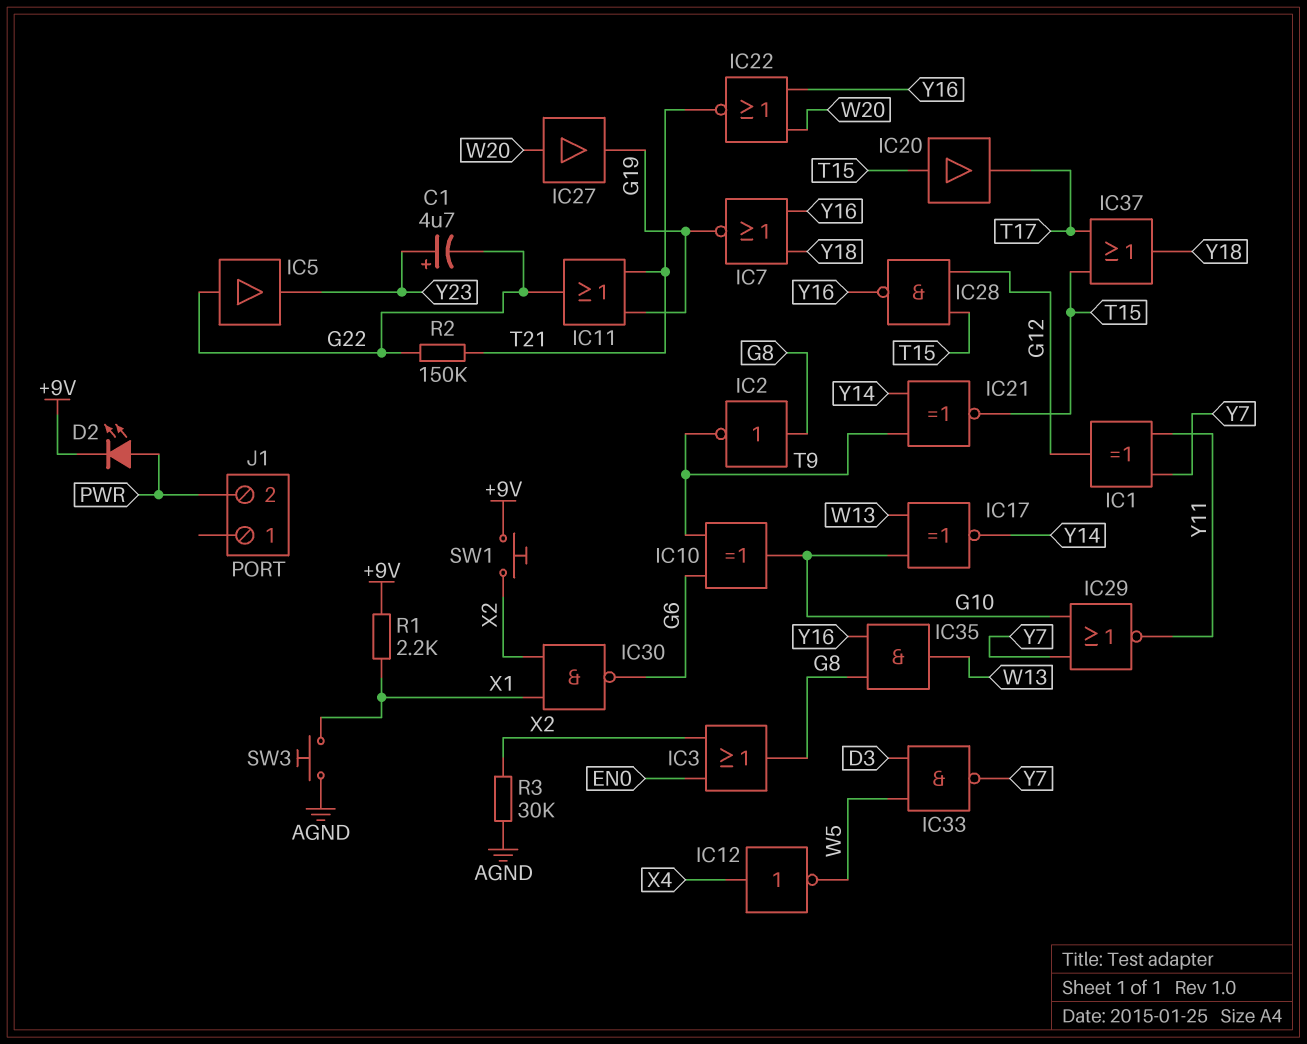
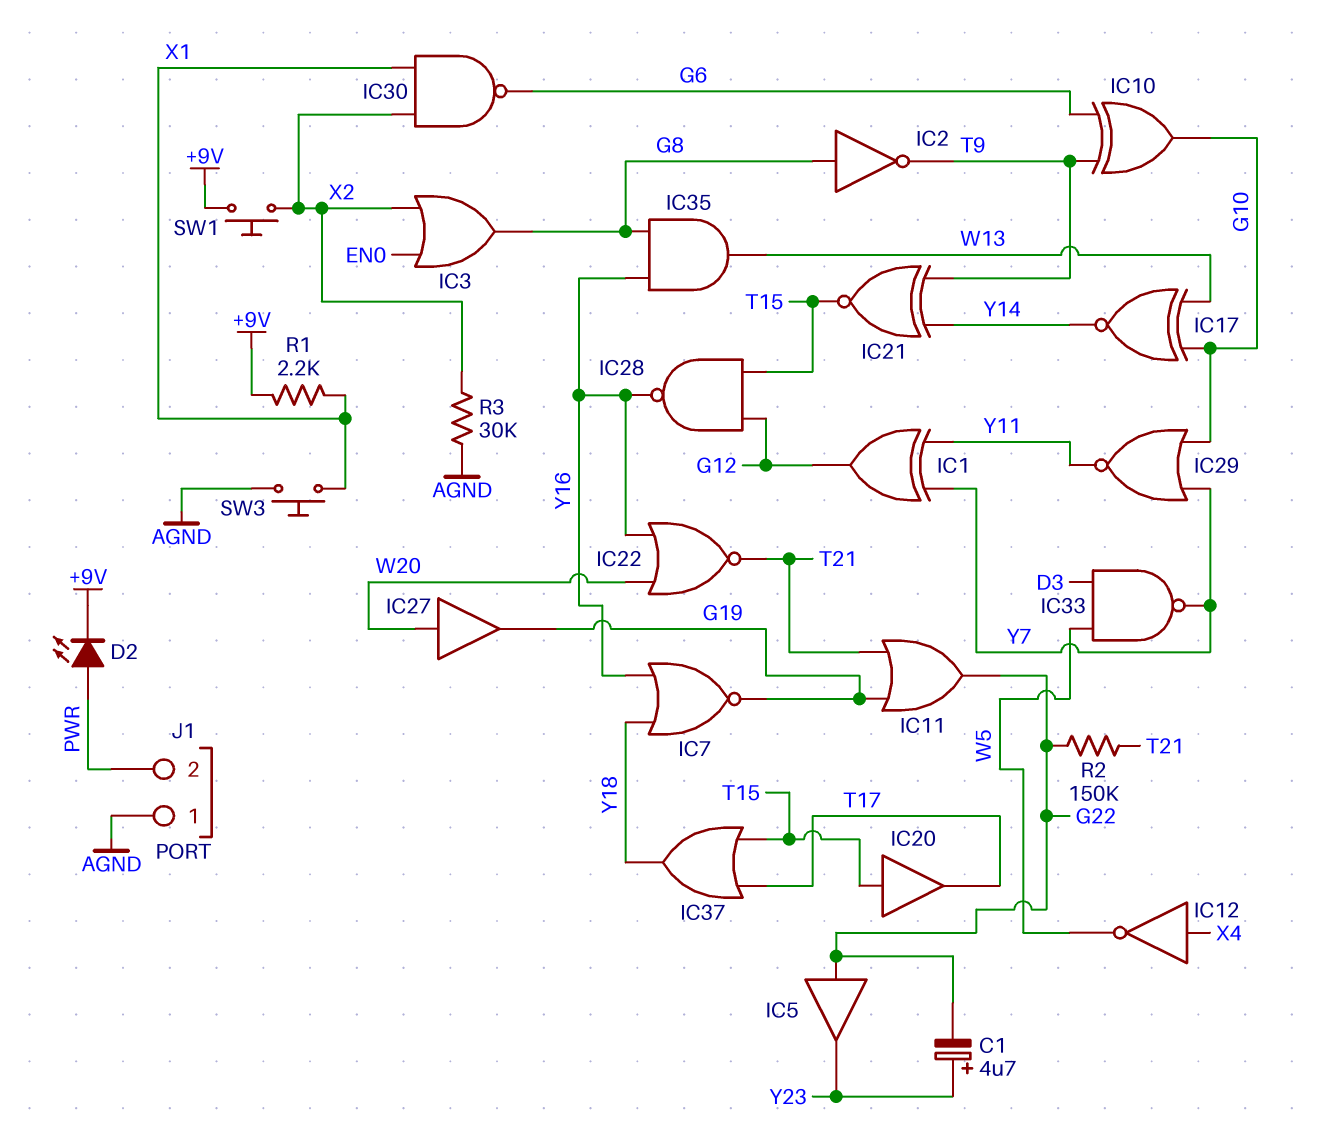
J1 pin 1: none -> AGND

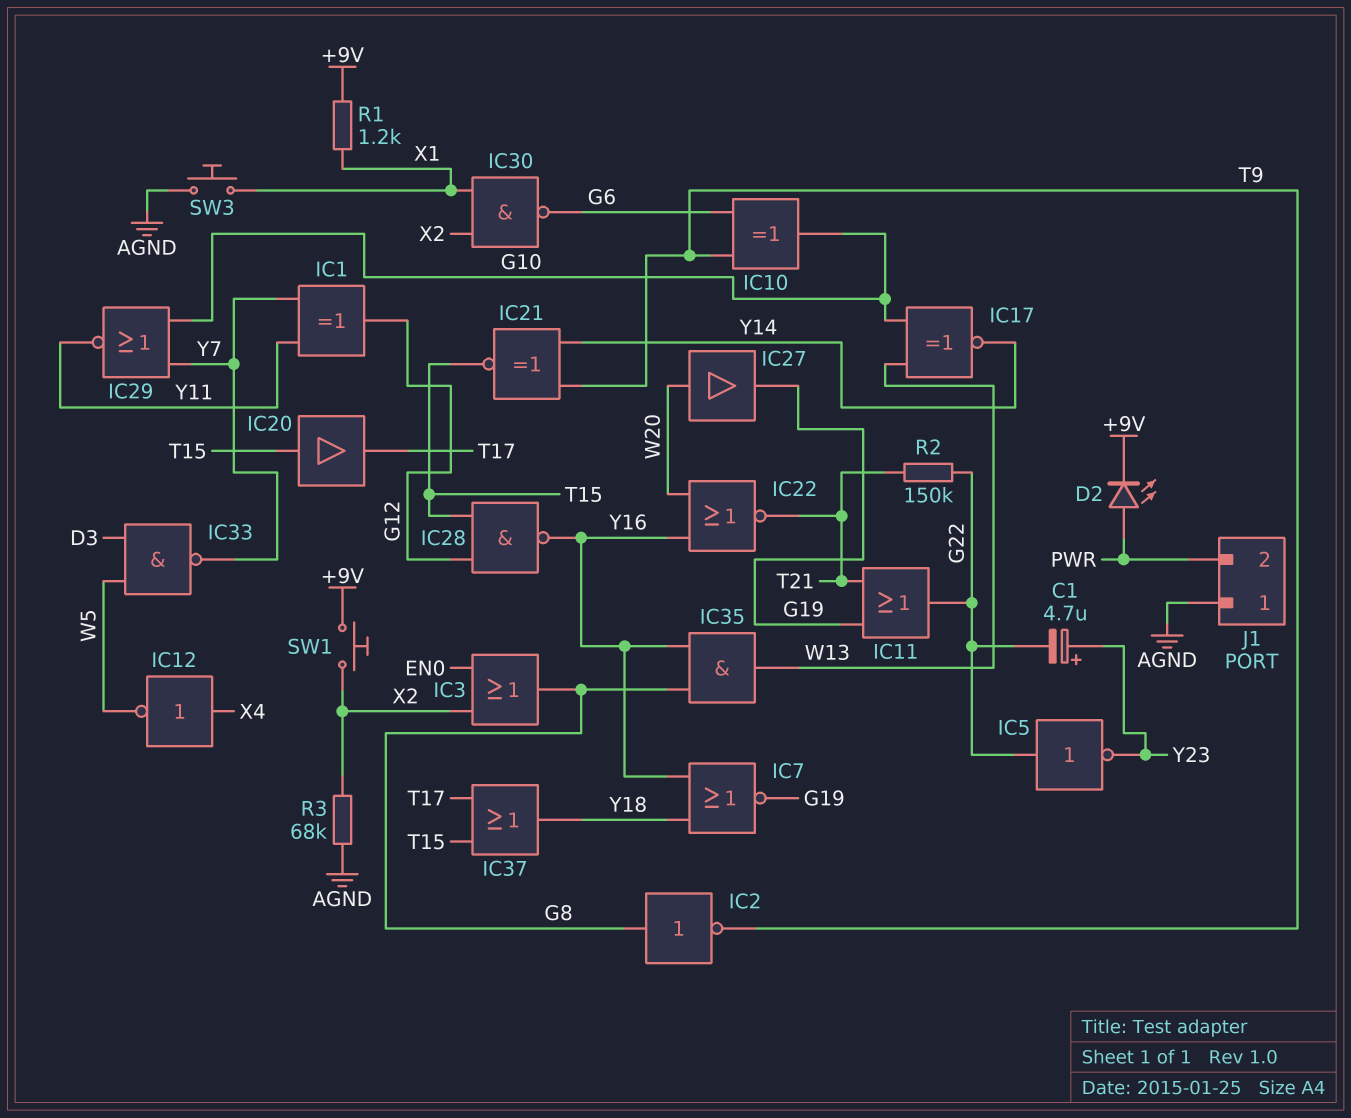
IC5: buffer (in G22, out Y23) -> NOT (in G22, out Y23)
R1: 2.2k (+9V, X1) -> 1.2k (+9V, X1)
R3: 30k (AGND, X2) -> 68k (AGND, X2)

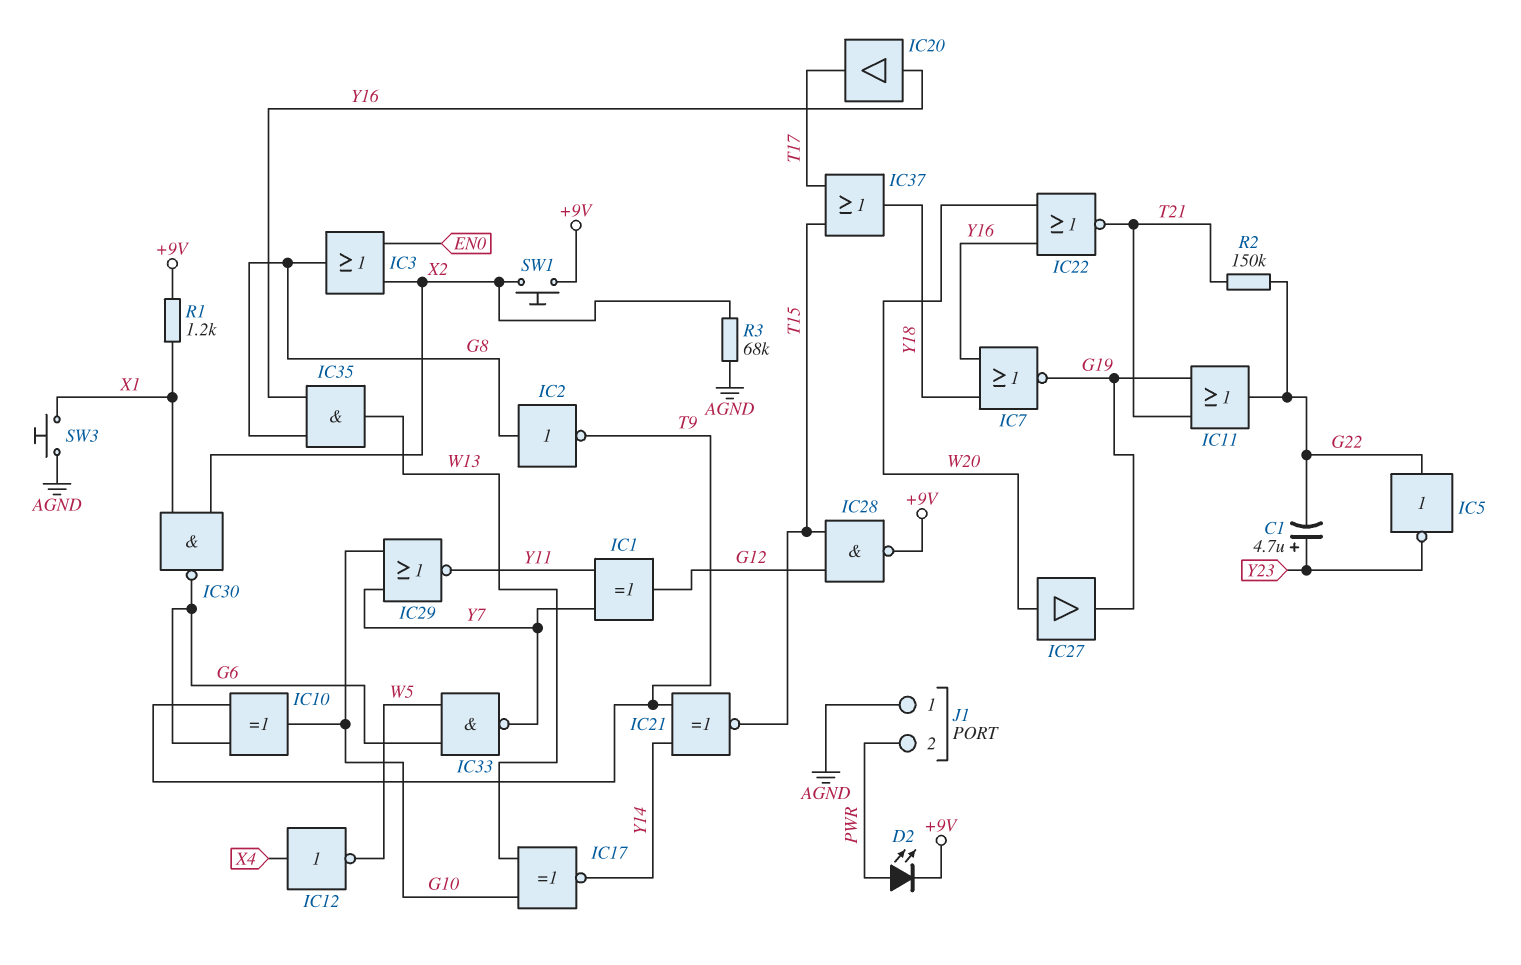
IC20: buffer (in T15, out T17) -> buffer (in Y16, out T17)
IC28: NAND (in G12, in T15, out Y16) -> NAND (in G12, in T15, out +9V)
IC33: NAND (in D3, in W5, out Y7) -> NAND (in G6, in W5, out Y7)

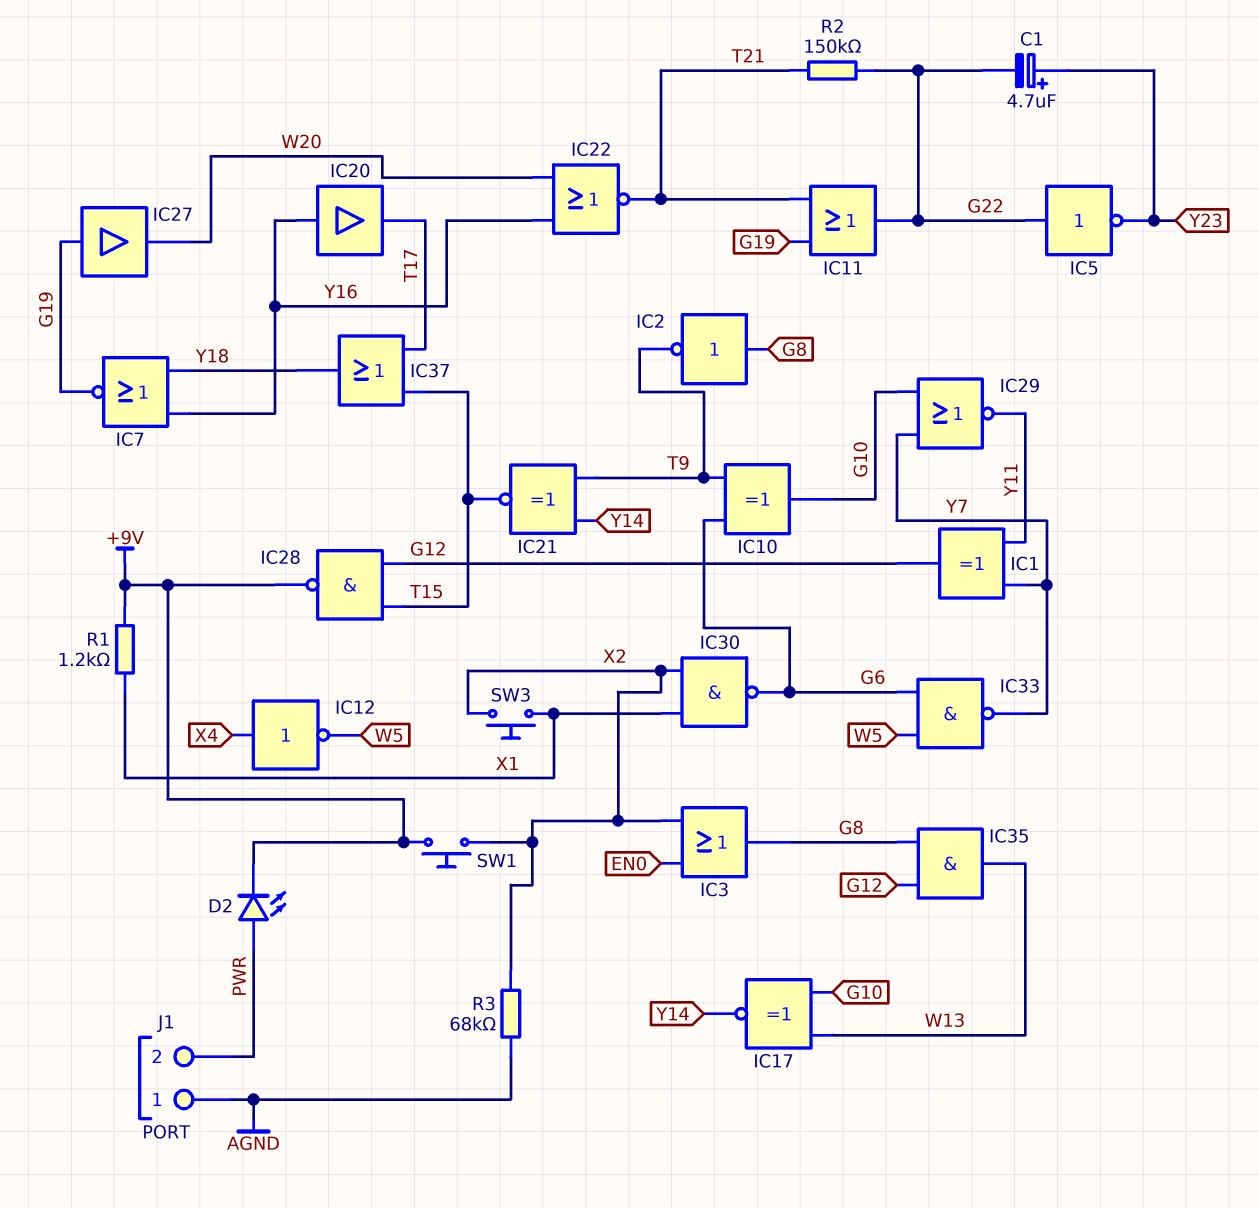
IC27: buffer (in W20, out G19) -> buffer (in G19, out W20)
IC35: AND (in G8, in Y16, out W13) -> AND (in G8, in G12, out W13)
SW3: button (AGND, X1) -> button (X1, X2)

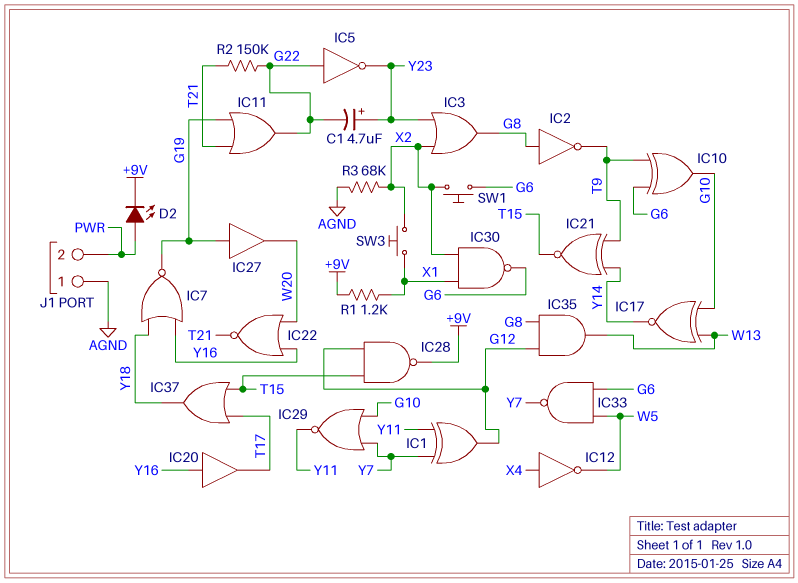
IC3: OR (in EN0, in X2, out G8) -> OR (in X2, in Y23, out G8)
SW1: button (+9V, X2) -> button (G6, X2)

